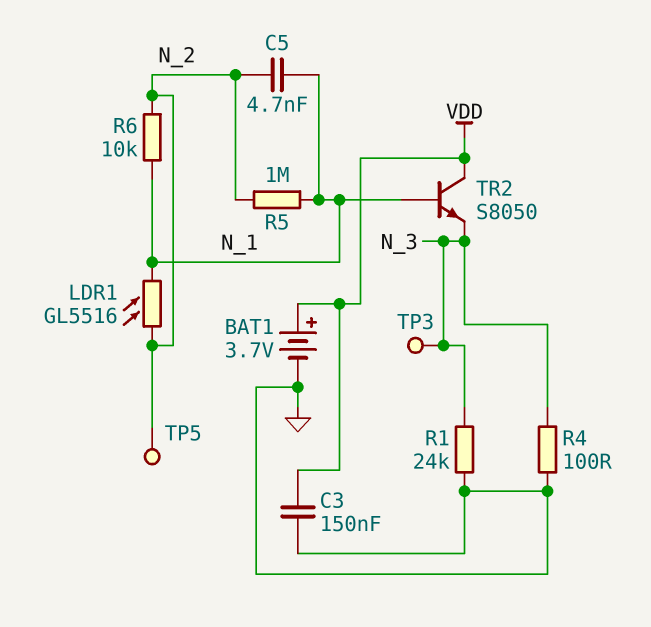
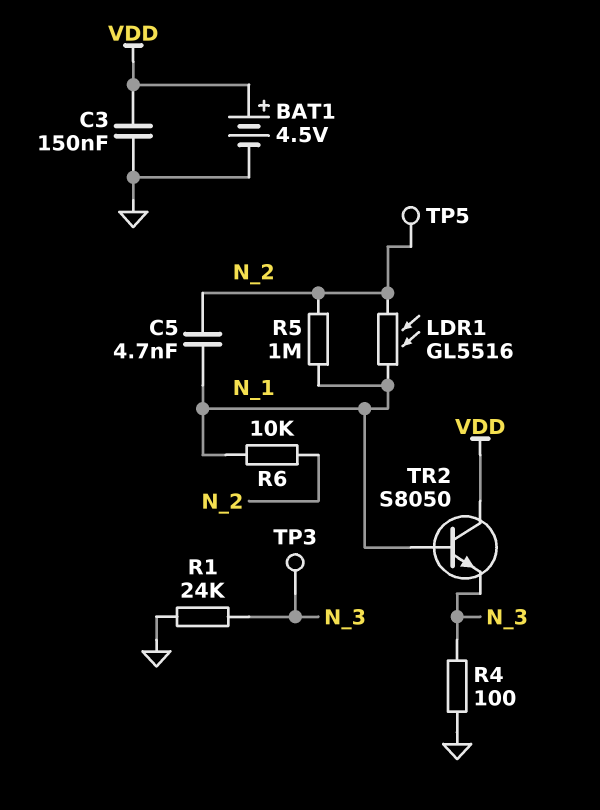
BAT1: 3.7V (plus VDD, minus GND) -> 4.5V (plus VDD, minus GND)

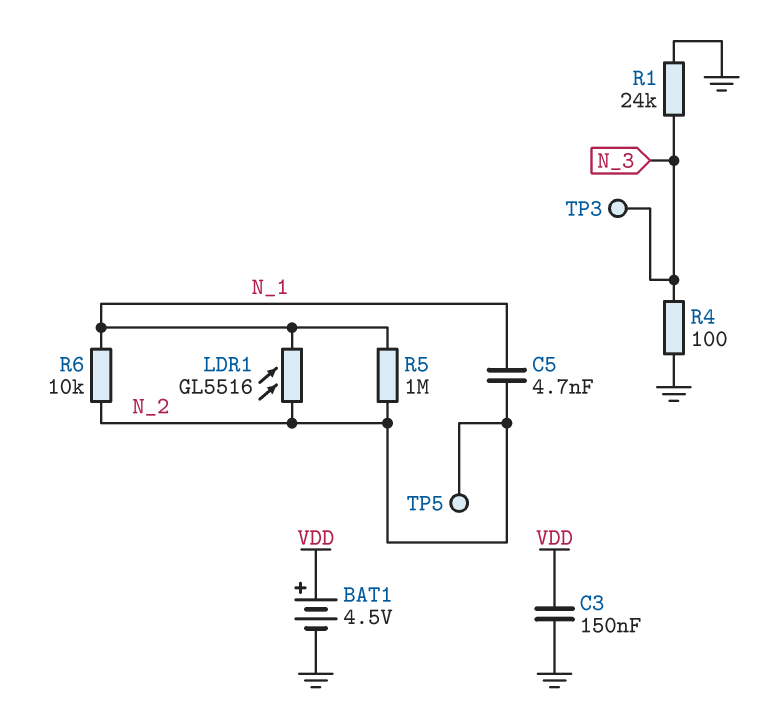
TR2: NPN S8050 (B N_1, C VDD, E N_3) -> none

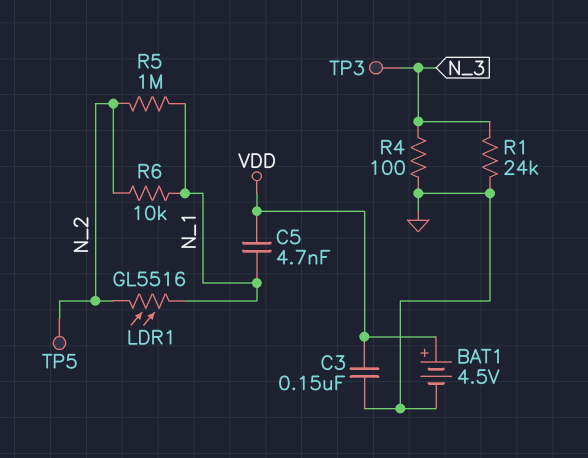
C5: 4.7nF (N_1, N_2) -> 4.7nF (N_1, VDD)

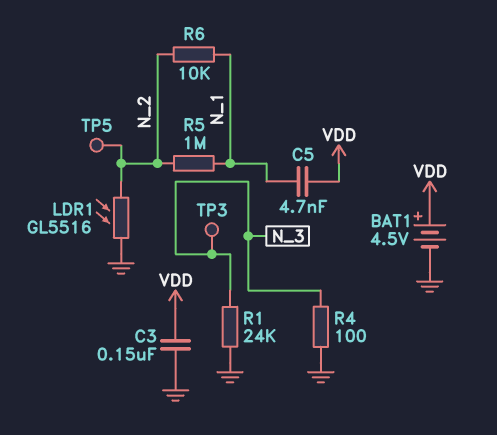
LDR1: GL5516 (N_1, N_2) -> GL5516 (GND, N_2)

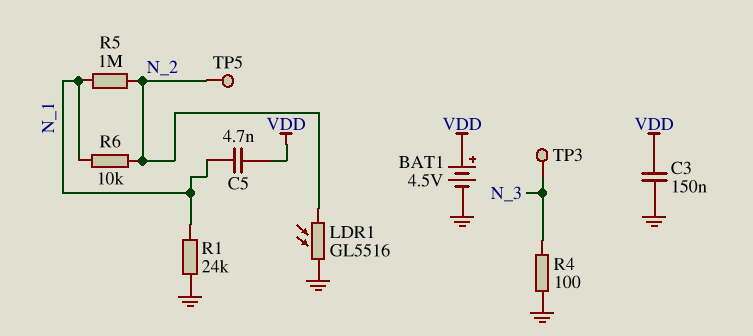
R1: 24k (GND, N_3) -> 24k (GND, N_1)

